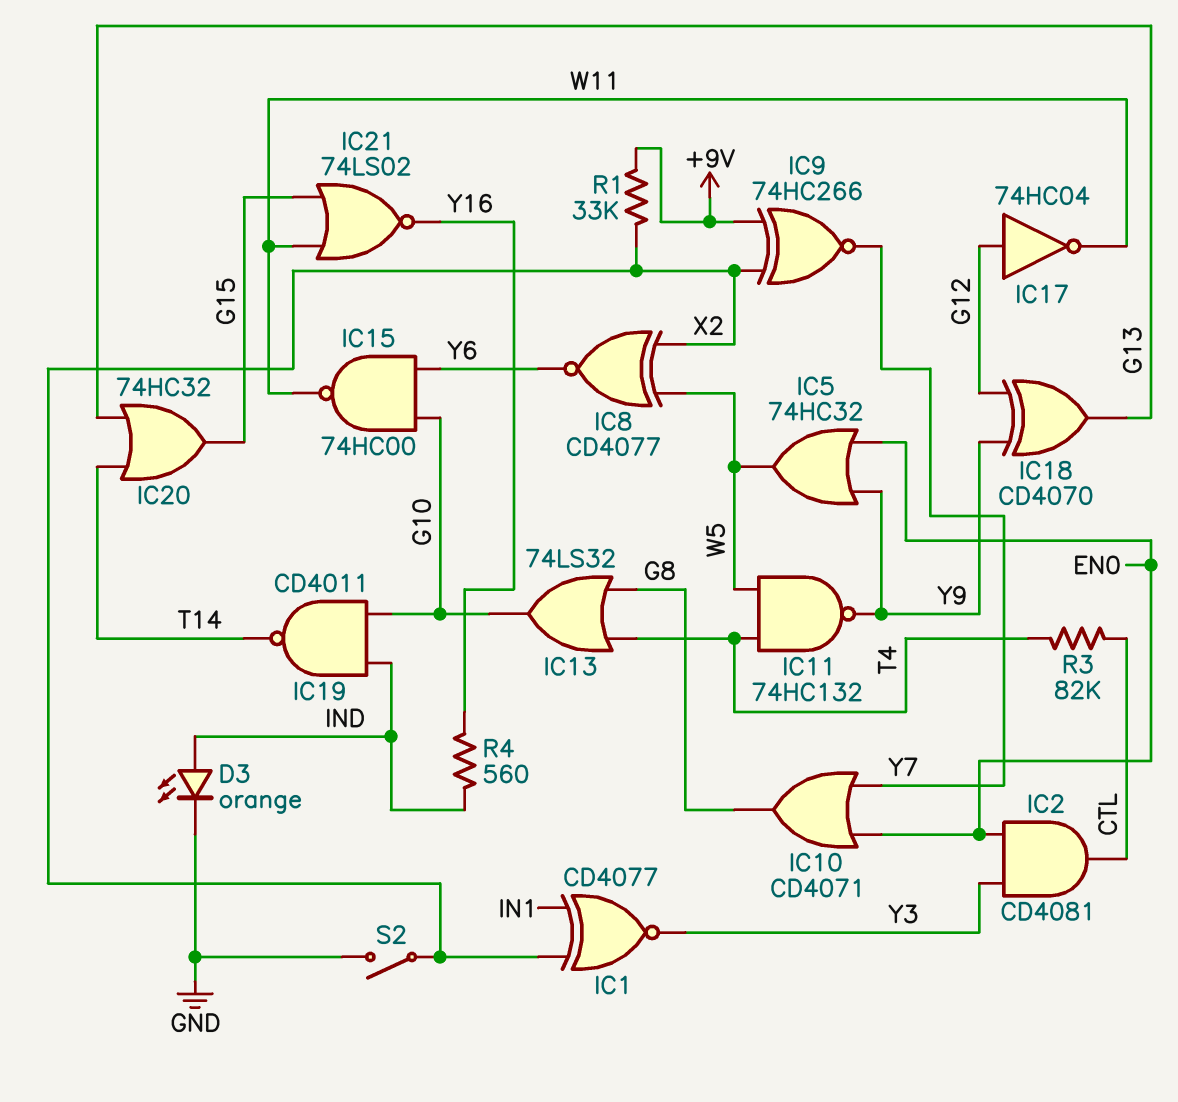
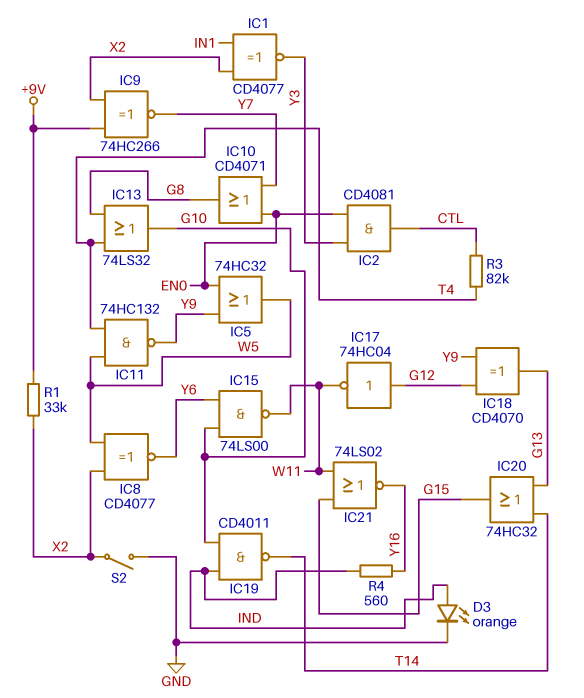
IC15: NAND 74HC00 (in G10, in Y6, out W11) -> NAND 74LS00 (in G10, in Y6, out W11)

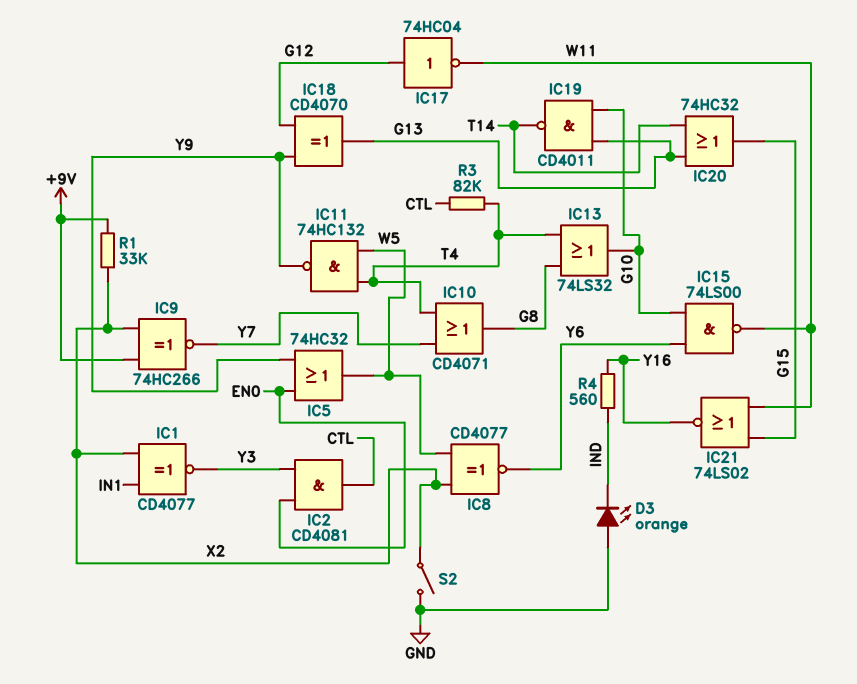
D3: LED orange (A IND, K GND) -> LED orange (A GND, K IND)
IC10: OR CD4071 (in EN0, in Y7, out G8) -> OR CD4071 (in T4, in Y7, out G8)
IC19: NAND CD4011 (in G10, in IND, out T14) -> NAND CD4011 (in G10, in G13, out T14)

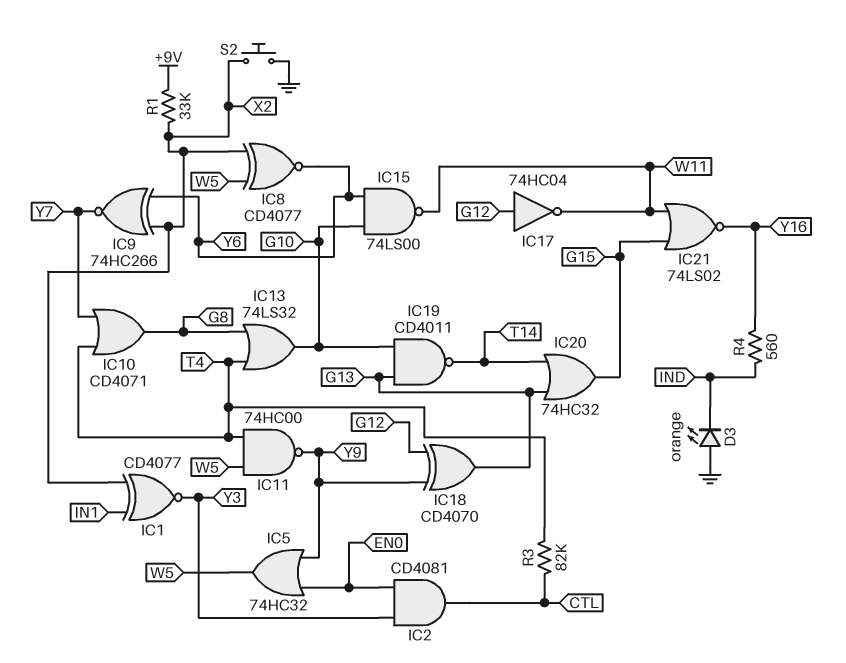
IC9: XNOR 74HC266 (in +9V, in X2, out Y7) -> XNOR 74HC266 (in X2, in Y6, out Y7)
IC11: NAND 74HC132 (in T4, in W5, out Y9) -> NAND 74HC00 (in T4, in W5, out Y9)
S2: switch (GND, X2) -> button (GND, X2)

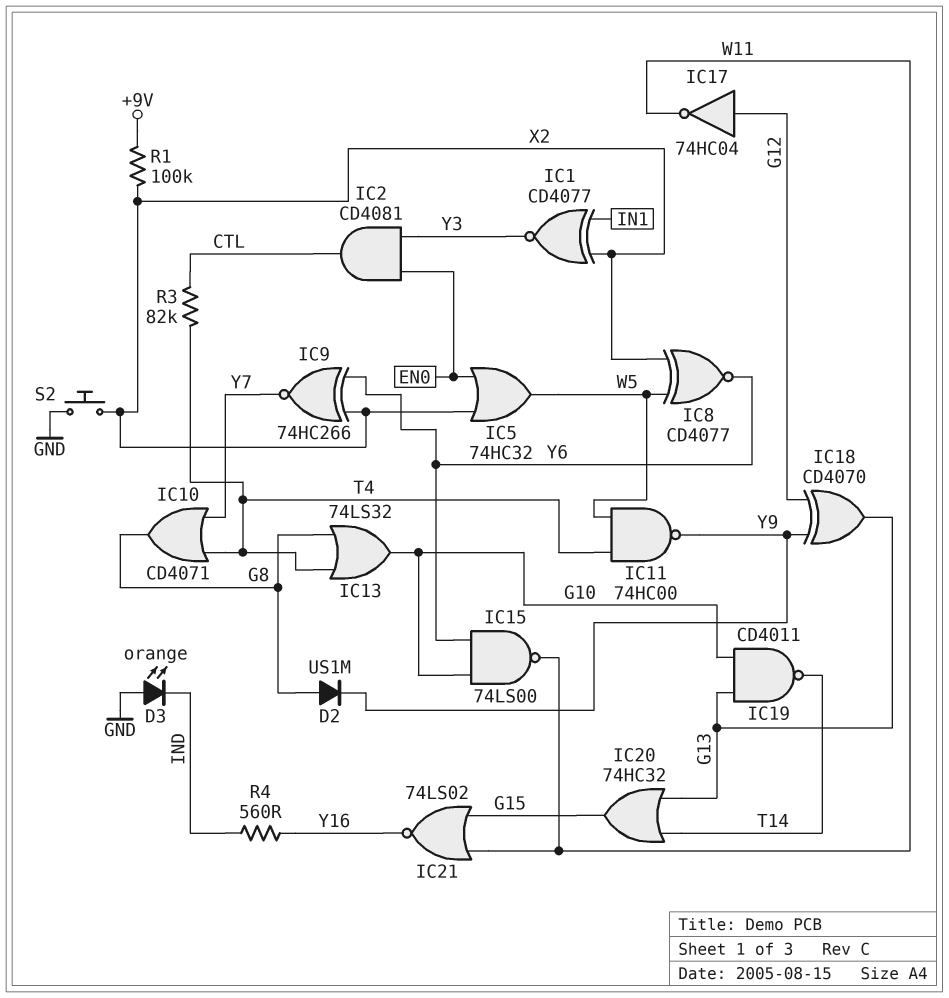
D2: none -> diode US1M (A G8, K Y9)
IC5: OR 74HC32 (in EN0, in Y9, out W5) -> OR 74HC32 (in EN0, in X2, out W5)
R1: 33k (+9V, X2) -> 100k (+9V, X2)

